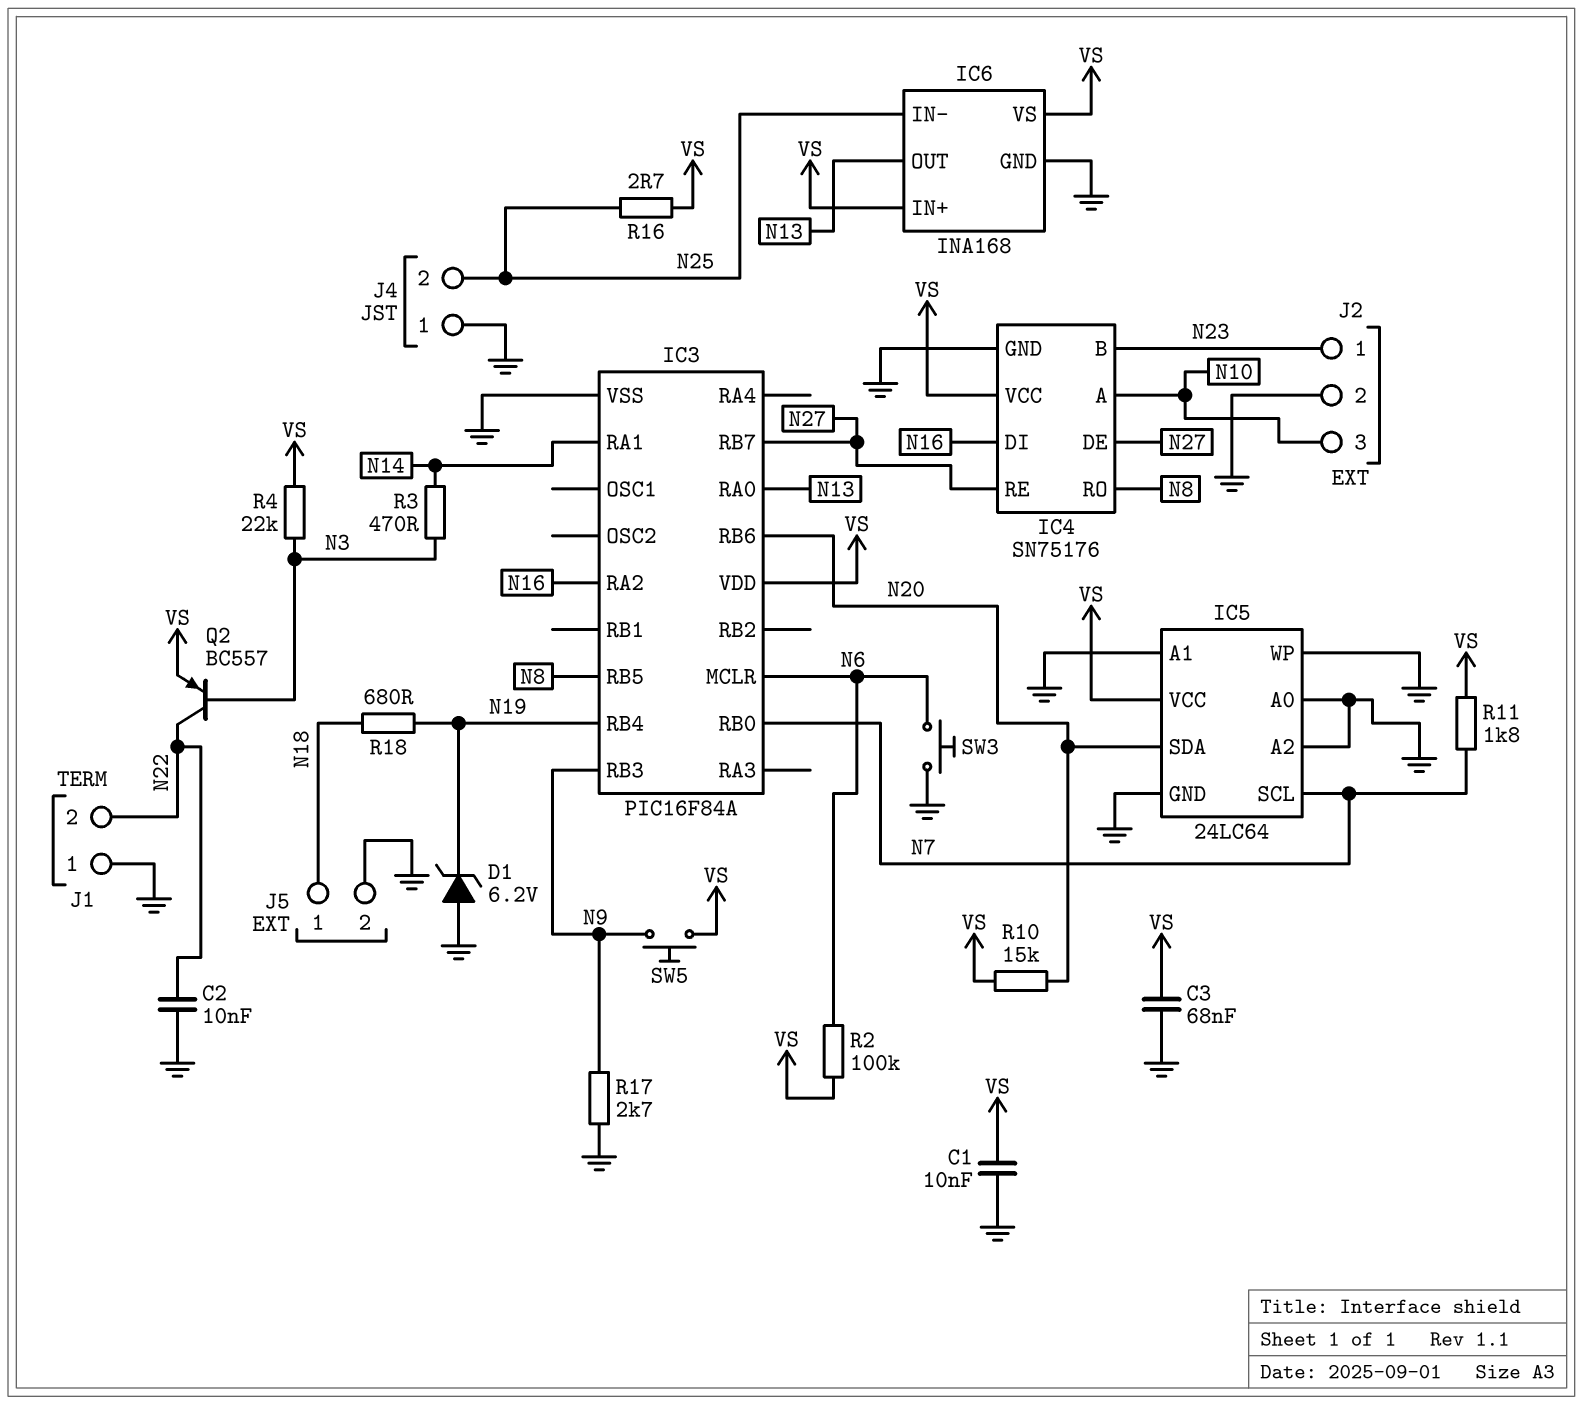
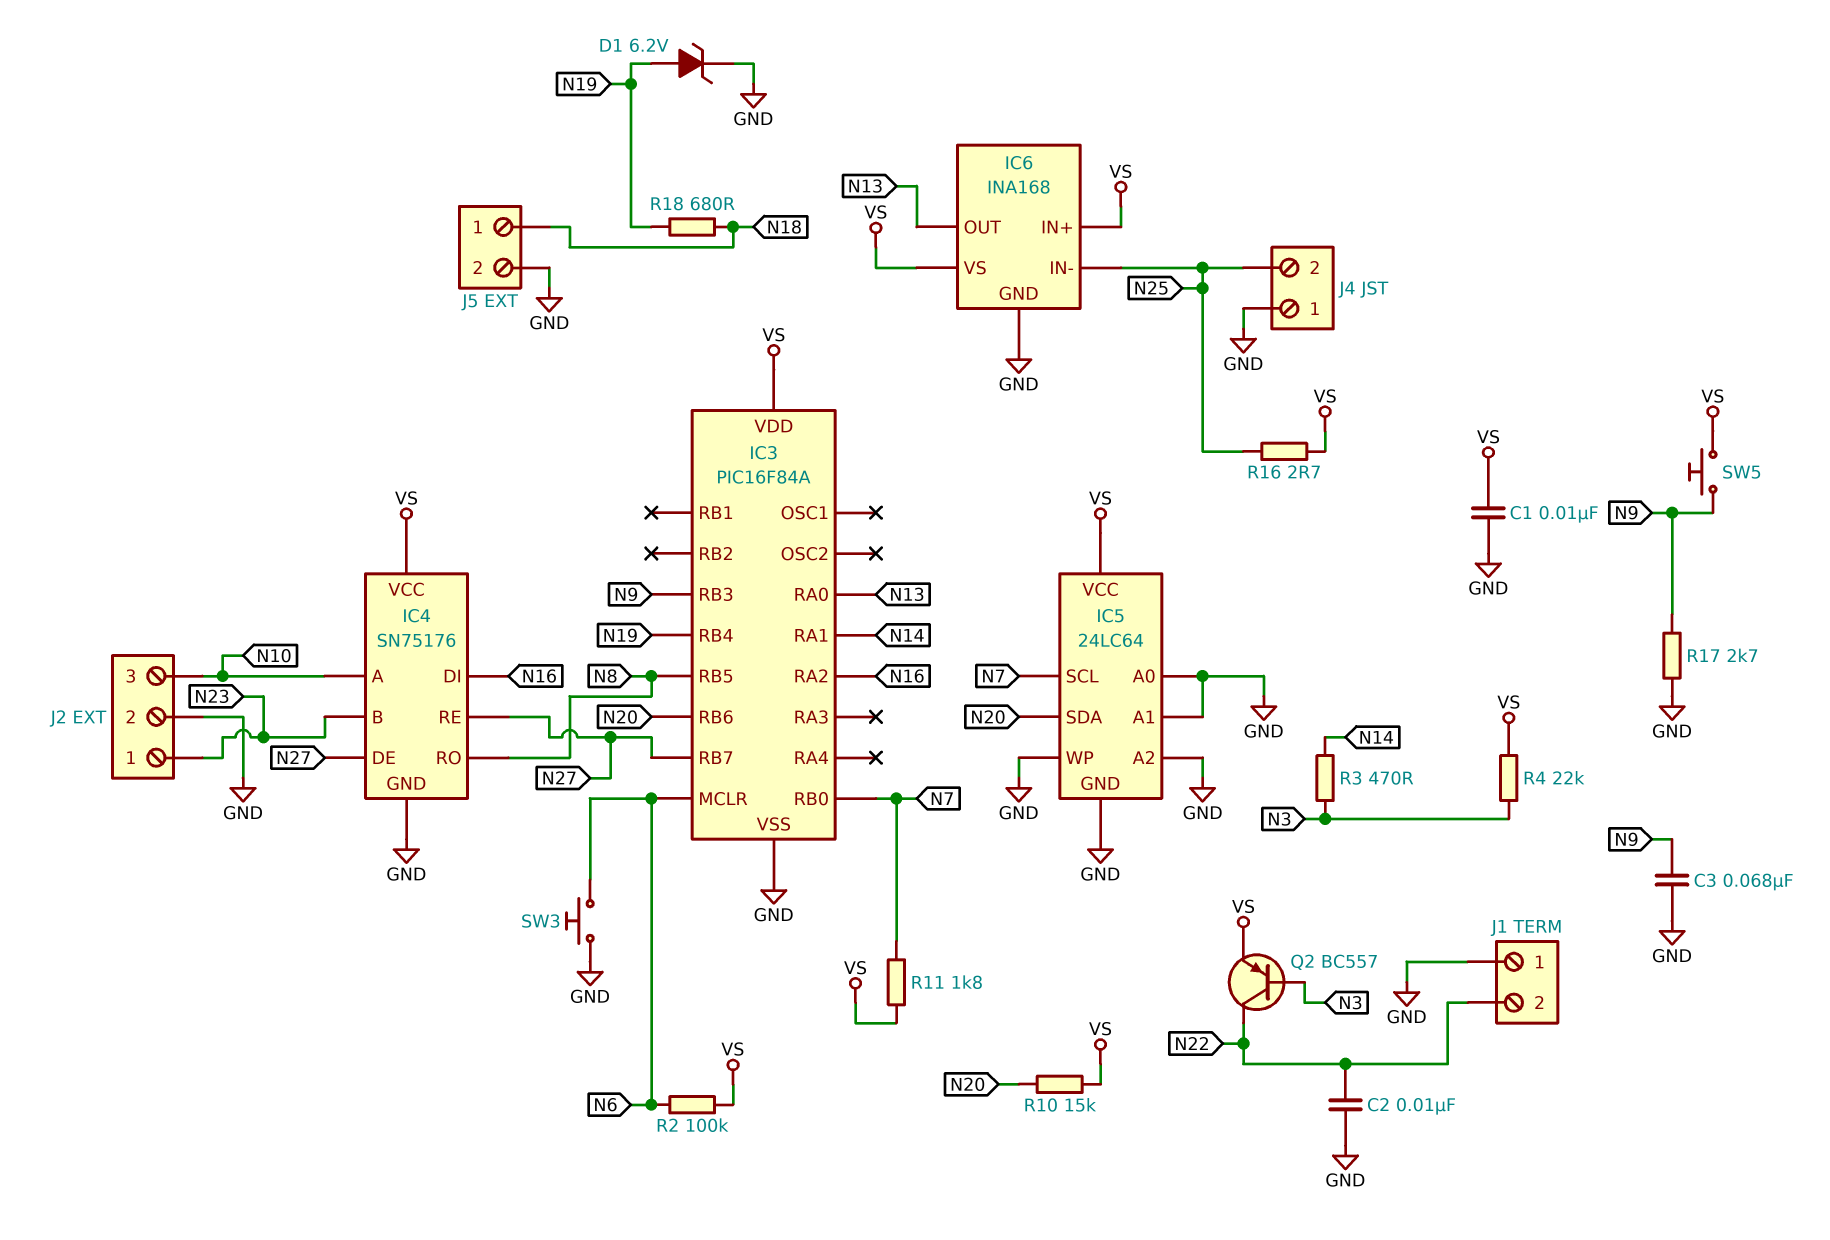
C3: 68nF (GND, VS) -> 68nF (GND, N9)
D1: zener 6.2V (A GND, K N19) -> zener 6.2V (A N19, K GND)

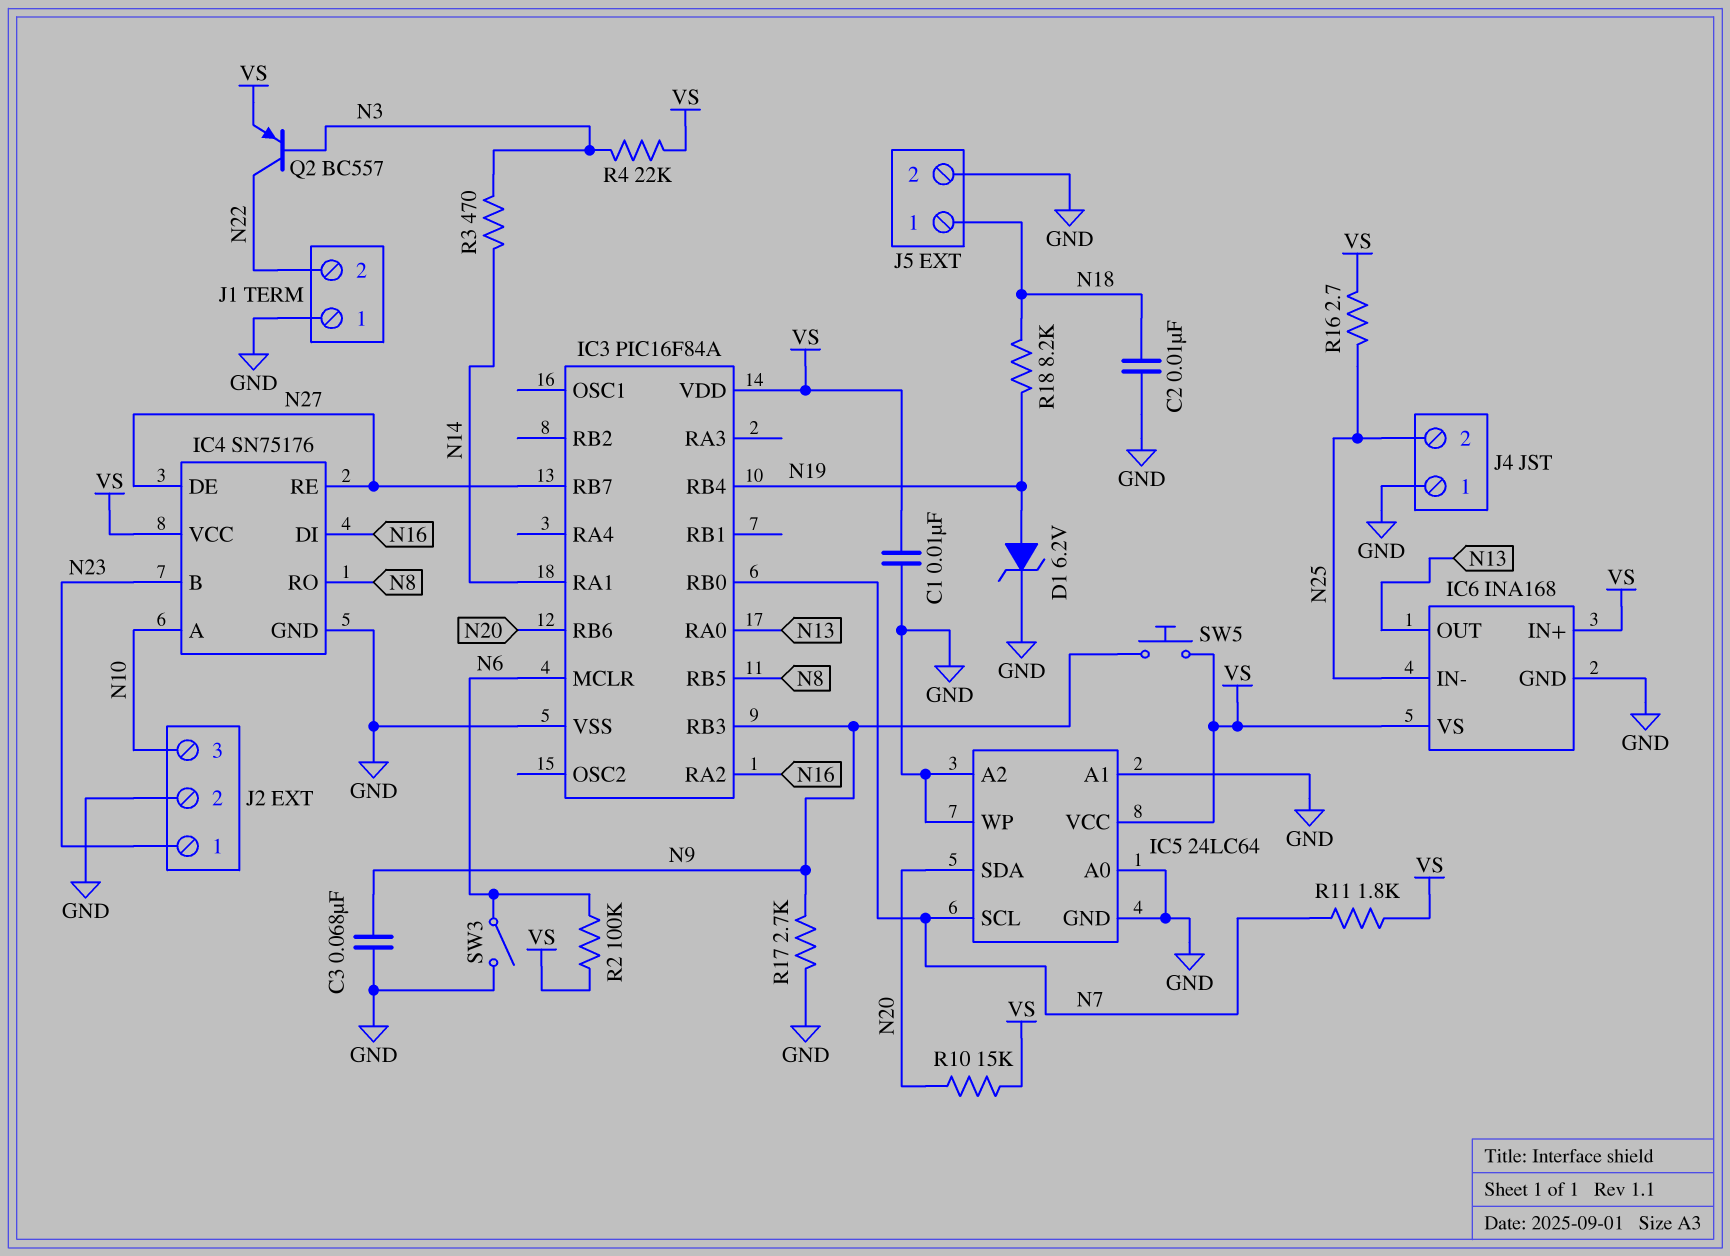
C2: 10nF (GND, N22) -> 10nF (GND, N18)
R18: 680 (N18, N19) -> 8.2k (N18, N19)
SW3: button (GND, N6) -> switch (GND, N6)

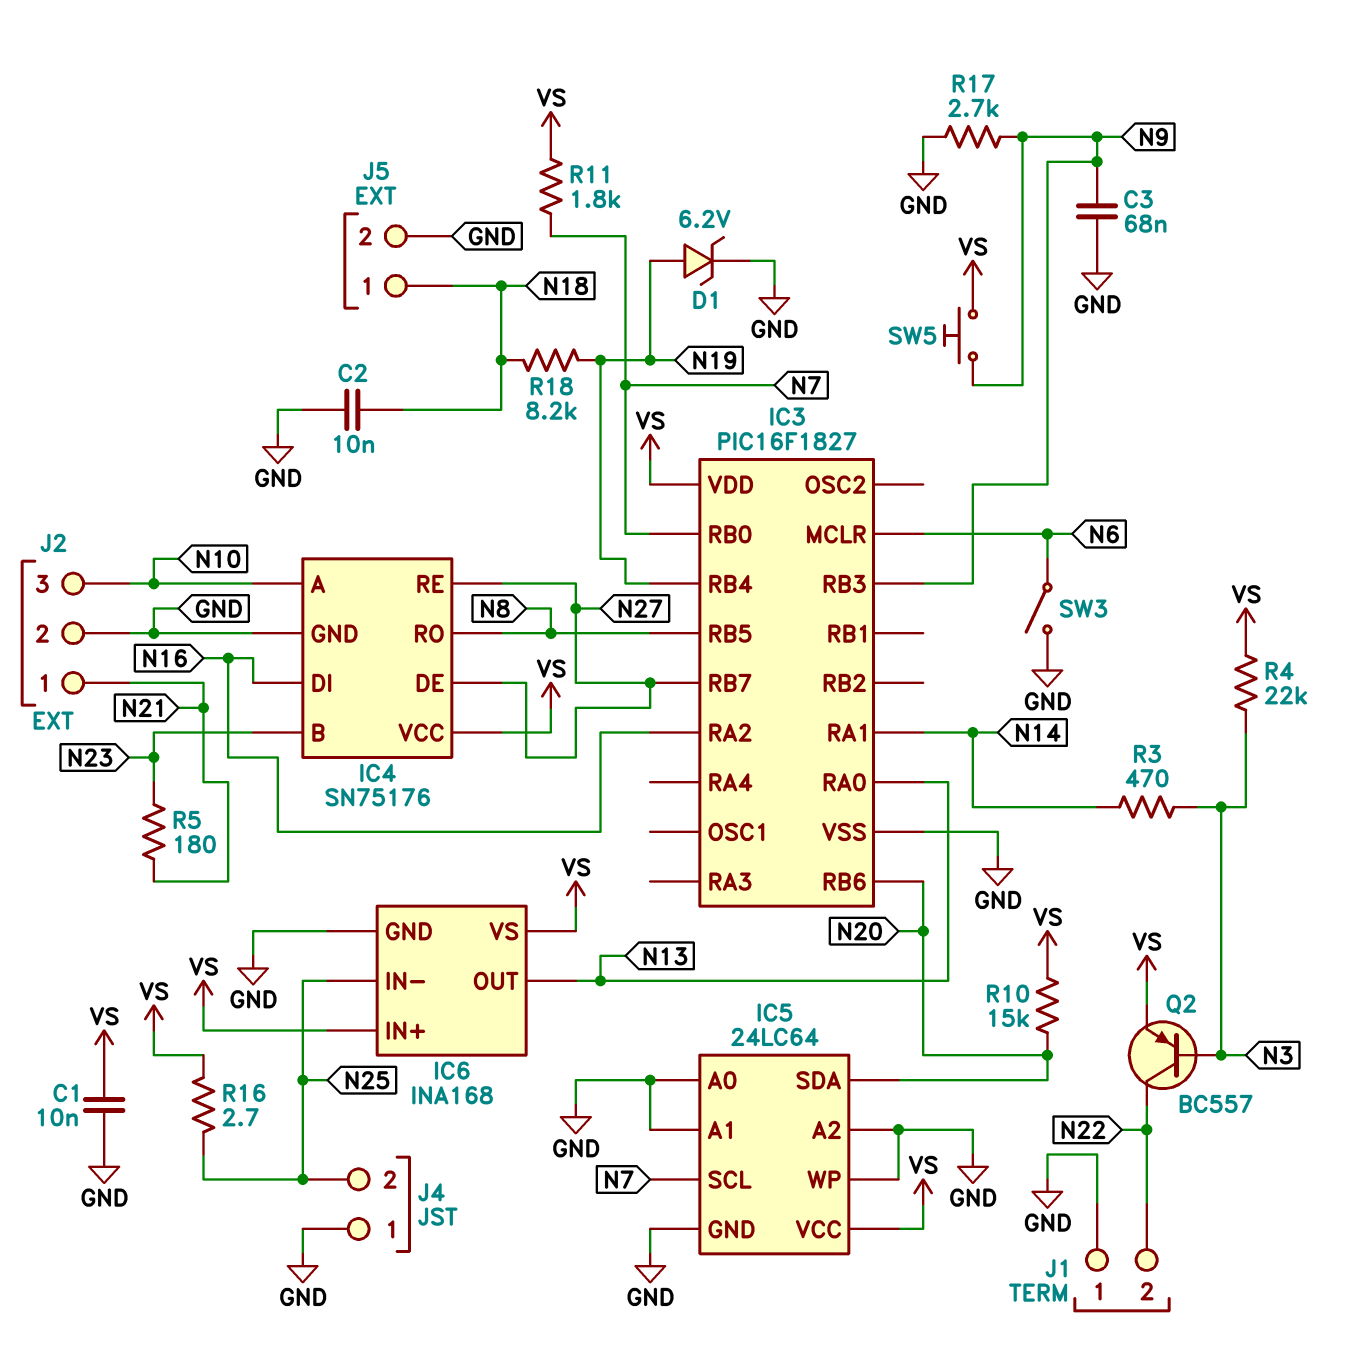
IC3: PIC16F84A -> PIC16F1827
J2 pin 1: N23 -> N21
R2: 100k (N6, VS) -> none
R5: none -> 180 (N21, N23)

